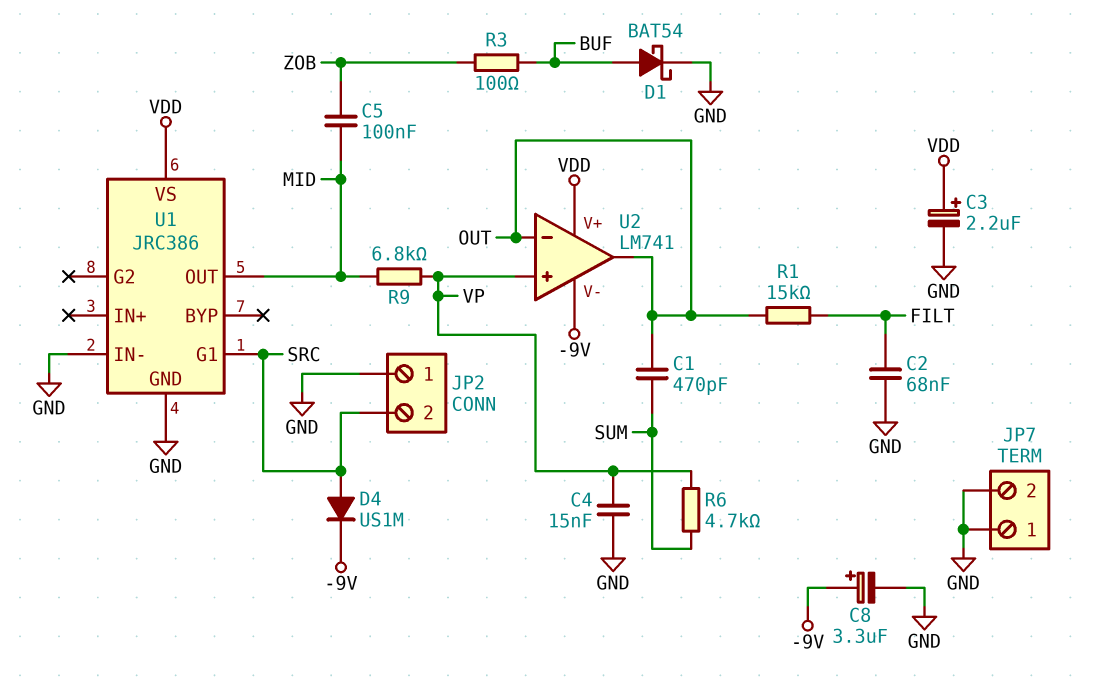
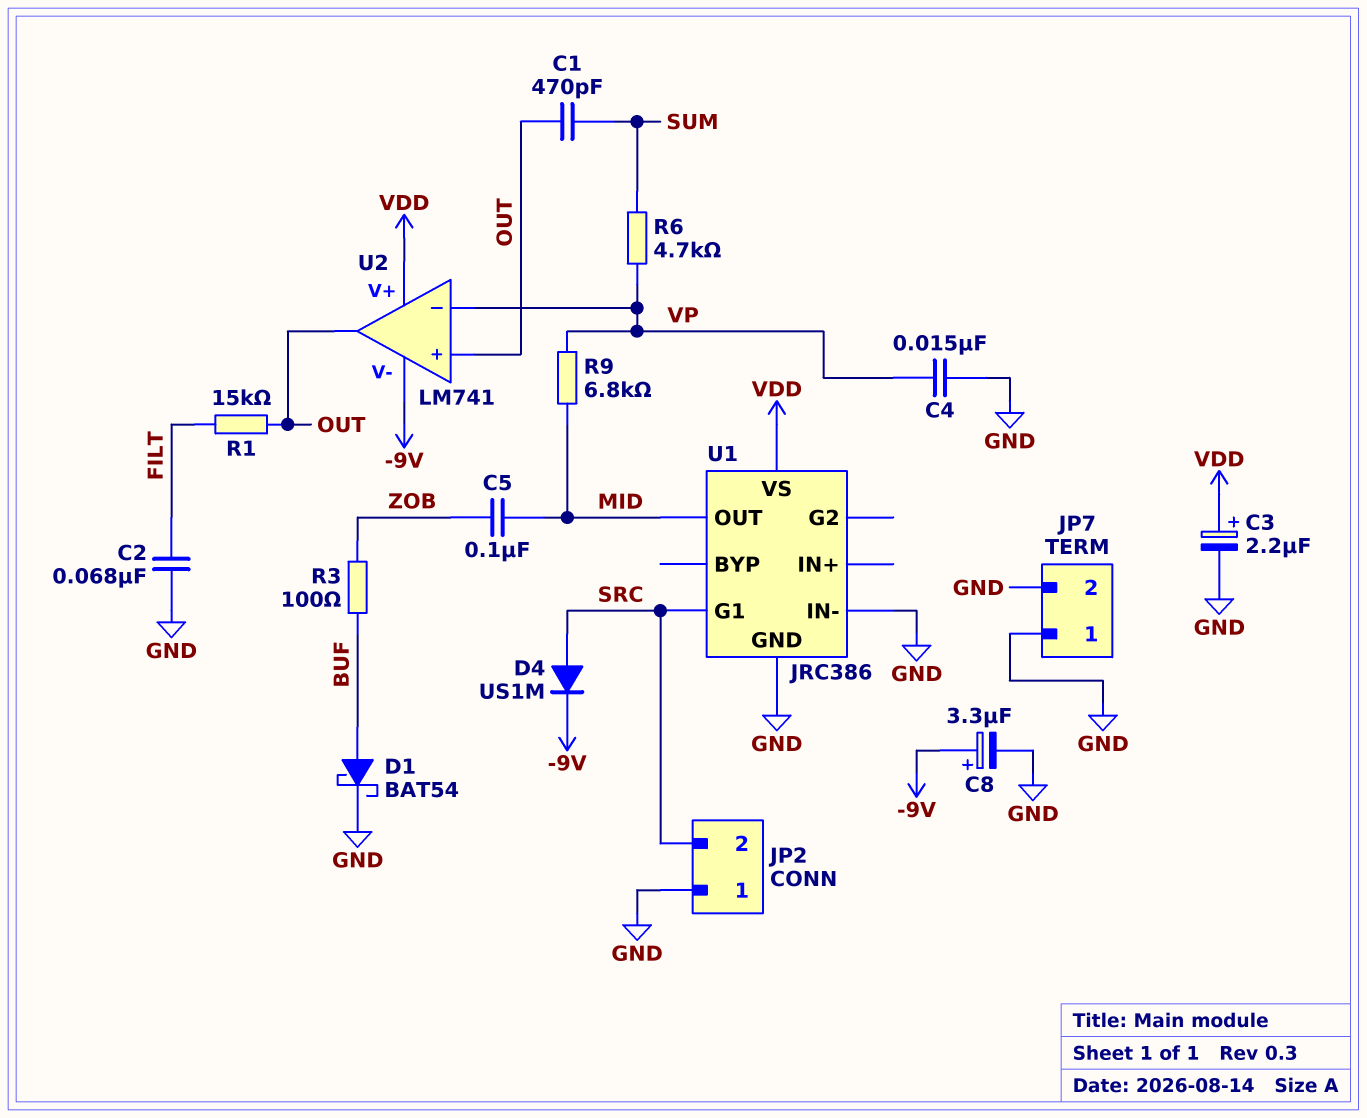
U2 pin in+: VP -> OUT
U2 pin in-: OUT -> VP

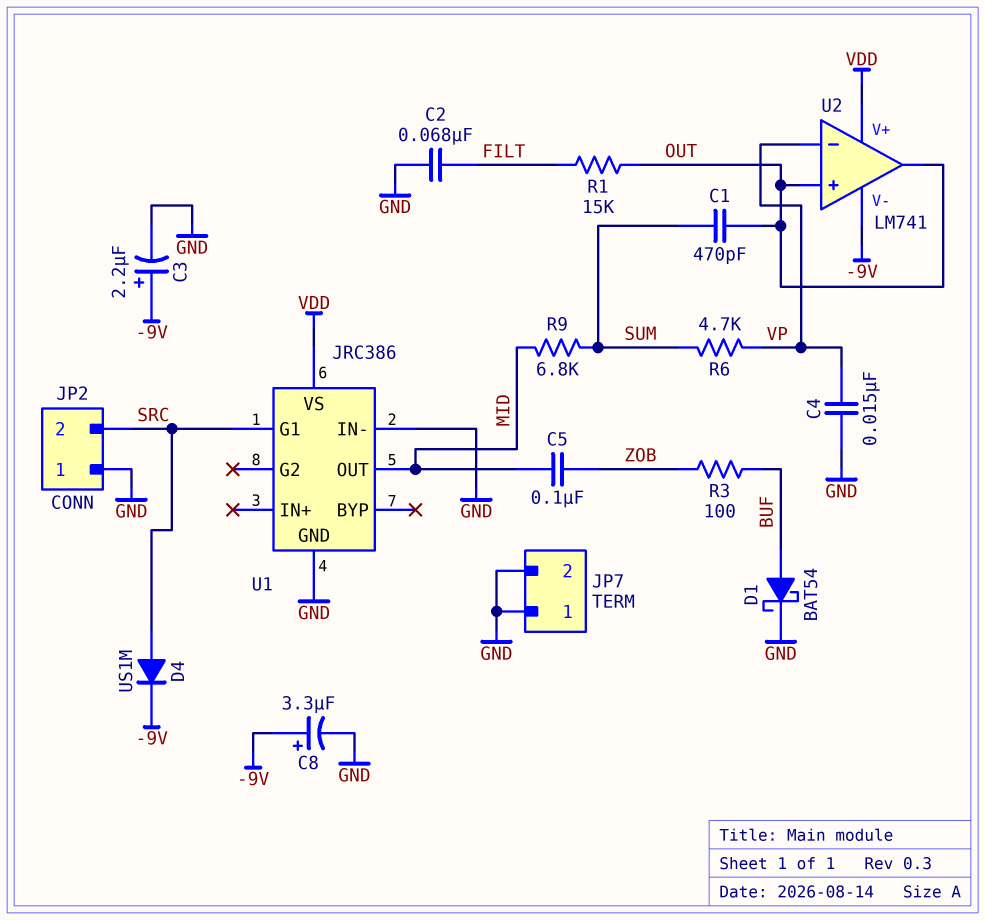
C3: 2.2uF (plus VDD, minus GND) -> 2.2uF (plus -9V, minus GND)
R9: 6.8k (MID, VP) -> 6.8k (MID, SUM)

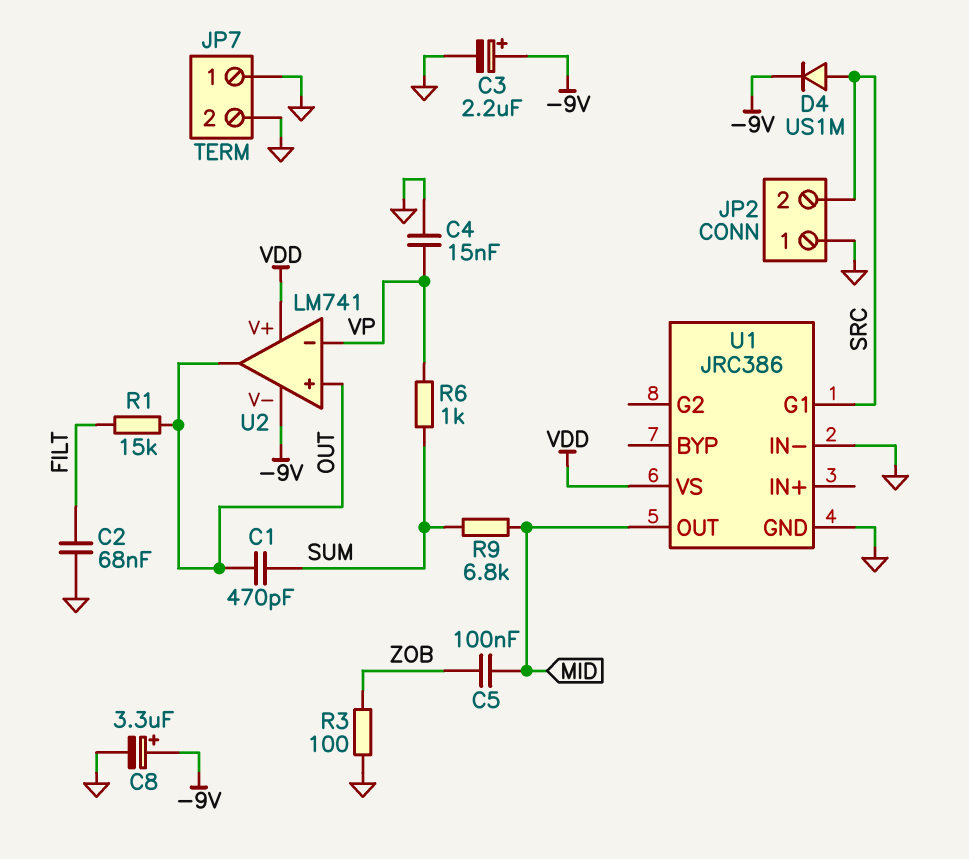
D1: schottky BAT54 (A BUF, K GND) -> none
R3: 100 (BUF, ZOB) -> 100 (GND, ZOB)
R6: 4.7k (SUM, VP) -> 1k (SUM, VP)

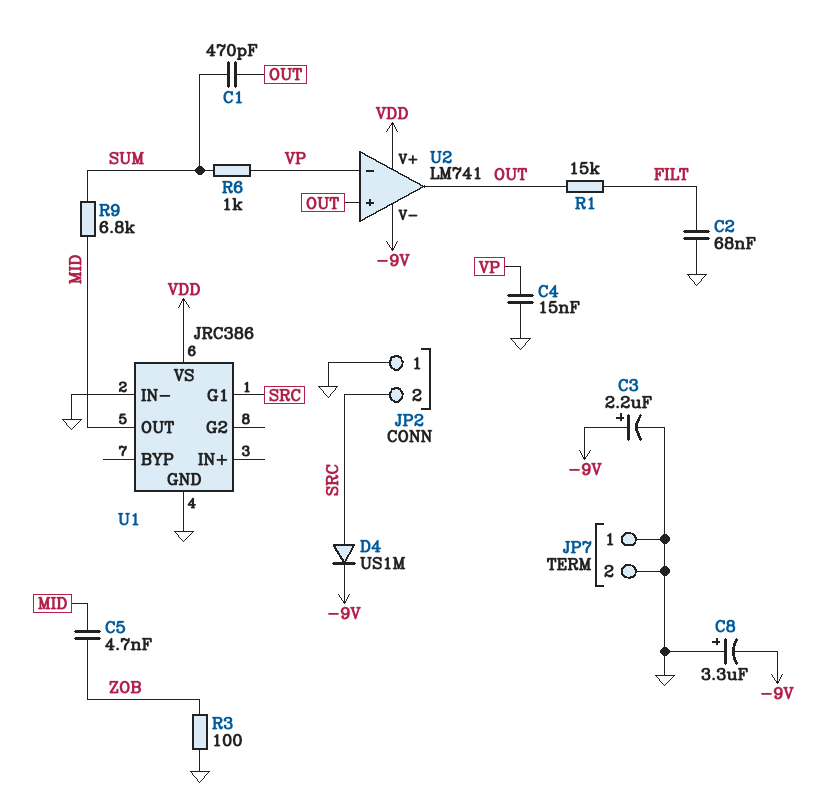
C5: 100nF (MID, ZOB) -> 4.7nF (MID, ZOB)
C8: 3.3uF (plus -9V, minus GND) -> 3.3uF (plus GND, minus -9V)

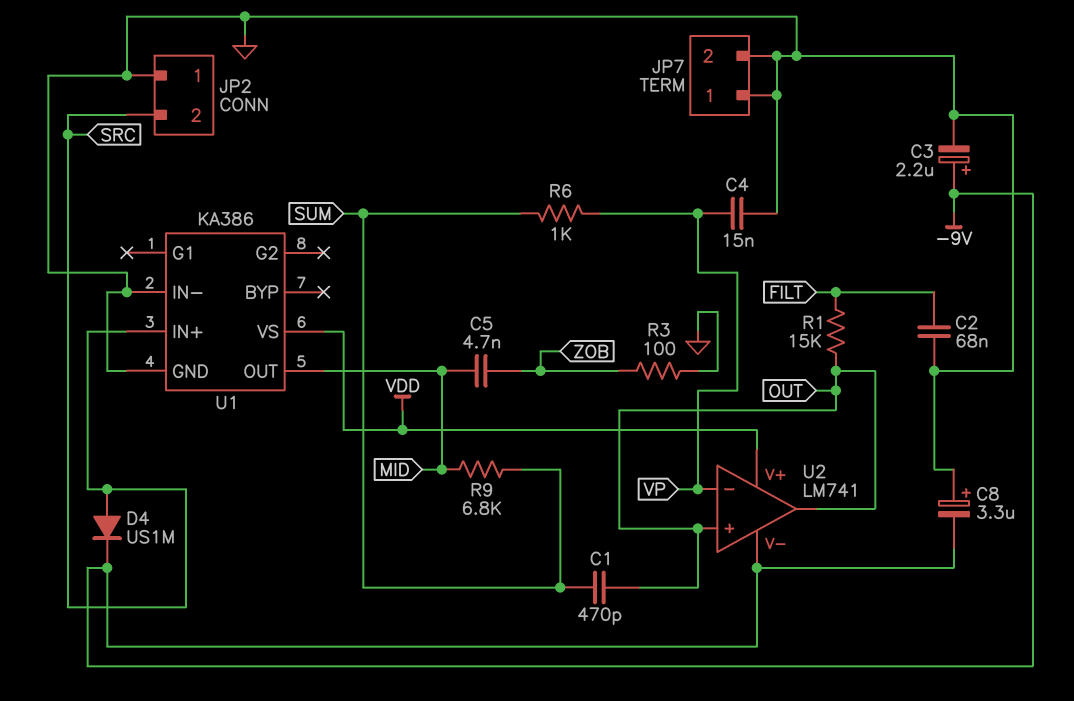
U1: JRC386 -> KA386
U1 pin G1: SRC -> none
U1 pin IN+: none -> SRC

